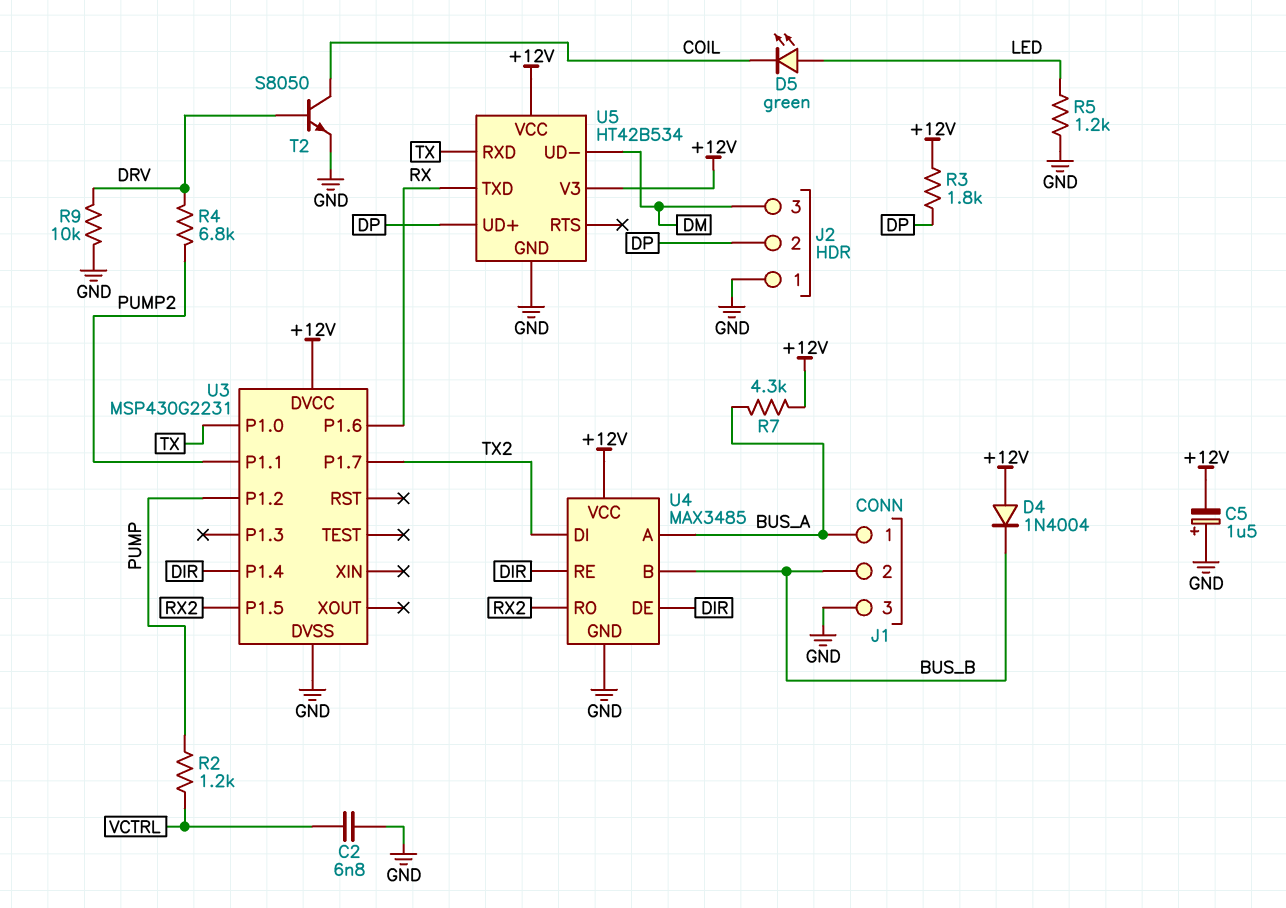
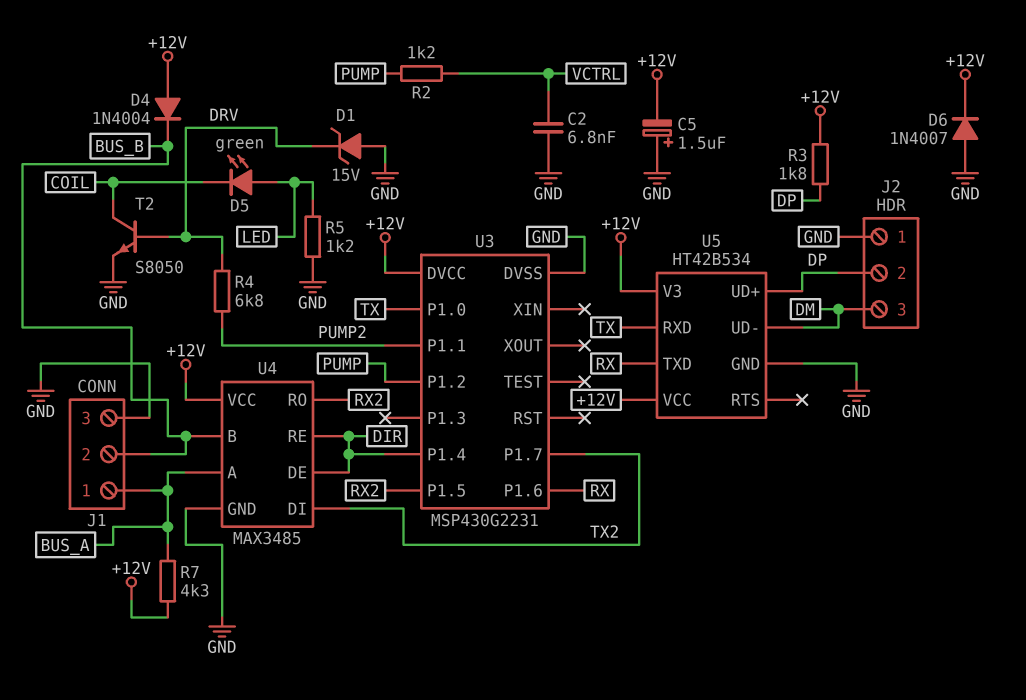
D1: none -> zener 15V (A GND, K DRV)
D6: none -> diode 1N4007 (A GND, K +12V)
R9: 10k (DRV, GND) -> none

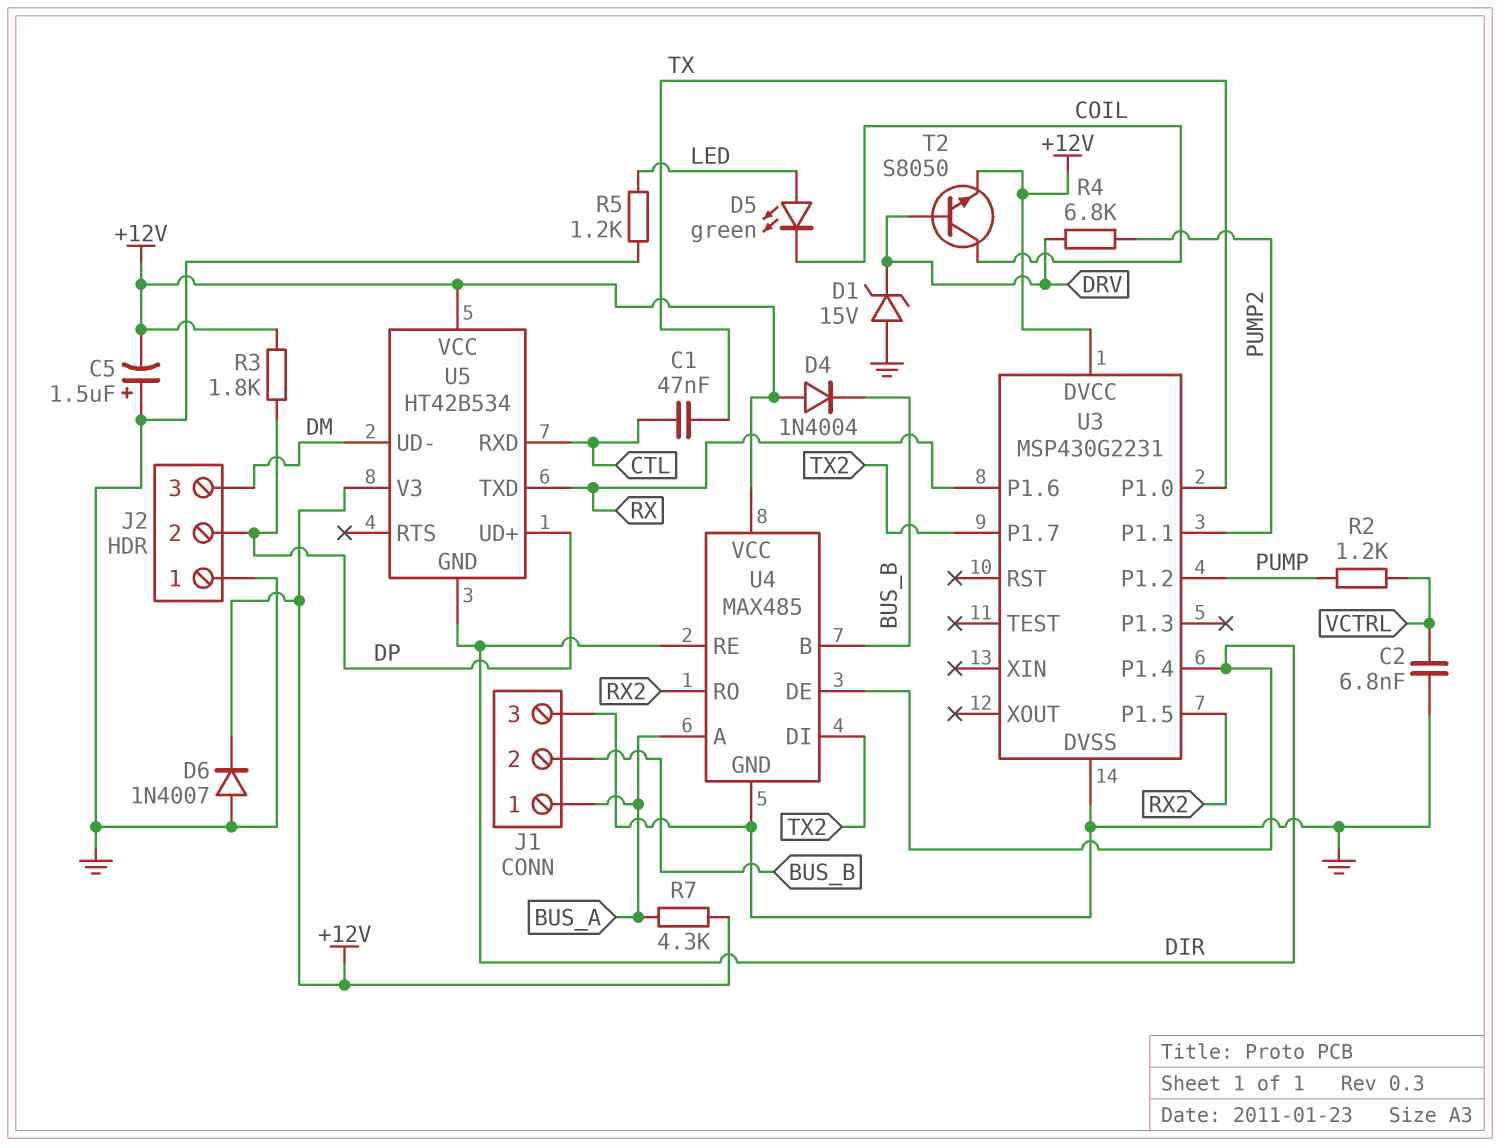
C1: none -> 47nF (CTL, TX)
T2: NPN S8050 (B DRV, C COIL, E GND) -> NPN S8050 (B DRV, C COIL, E +12V)
U4: MAX3485 -> MAX485
U5 pin GND: GND -> DIR
U5 pin RXD: TX -> CTL

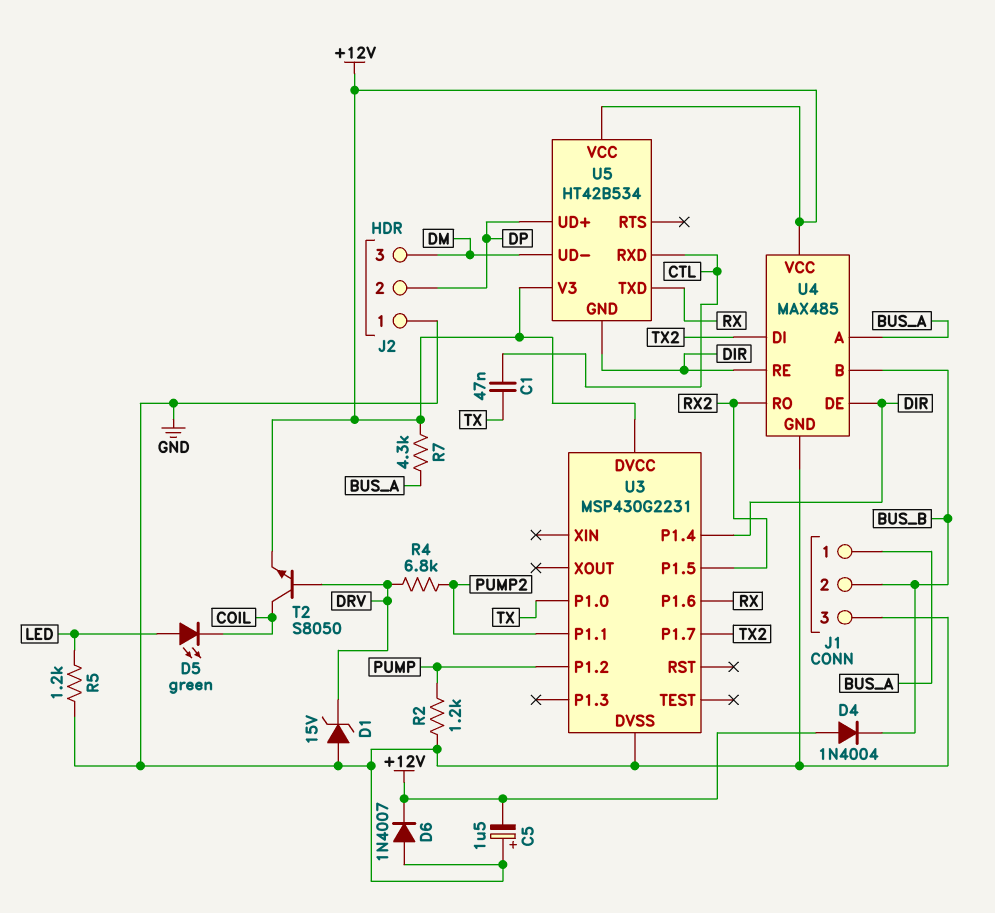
C2: 6.8nF (GND, VCTRL) -> none
R2: 1.2k (PUMP, VCTRL) -> 1.2k (GND, PUMP)
R3: 1.8k (+12V, DP) -> none

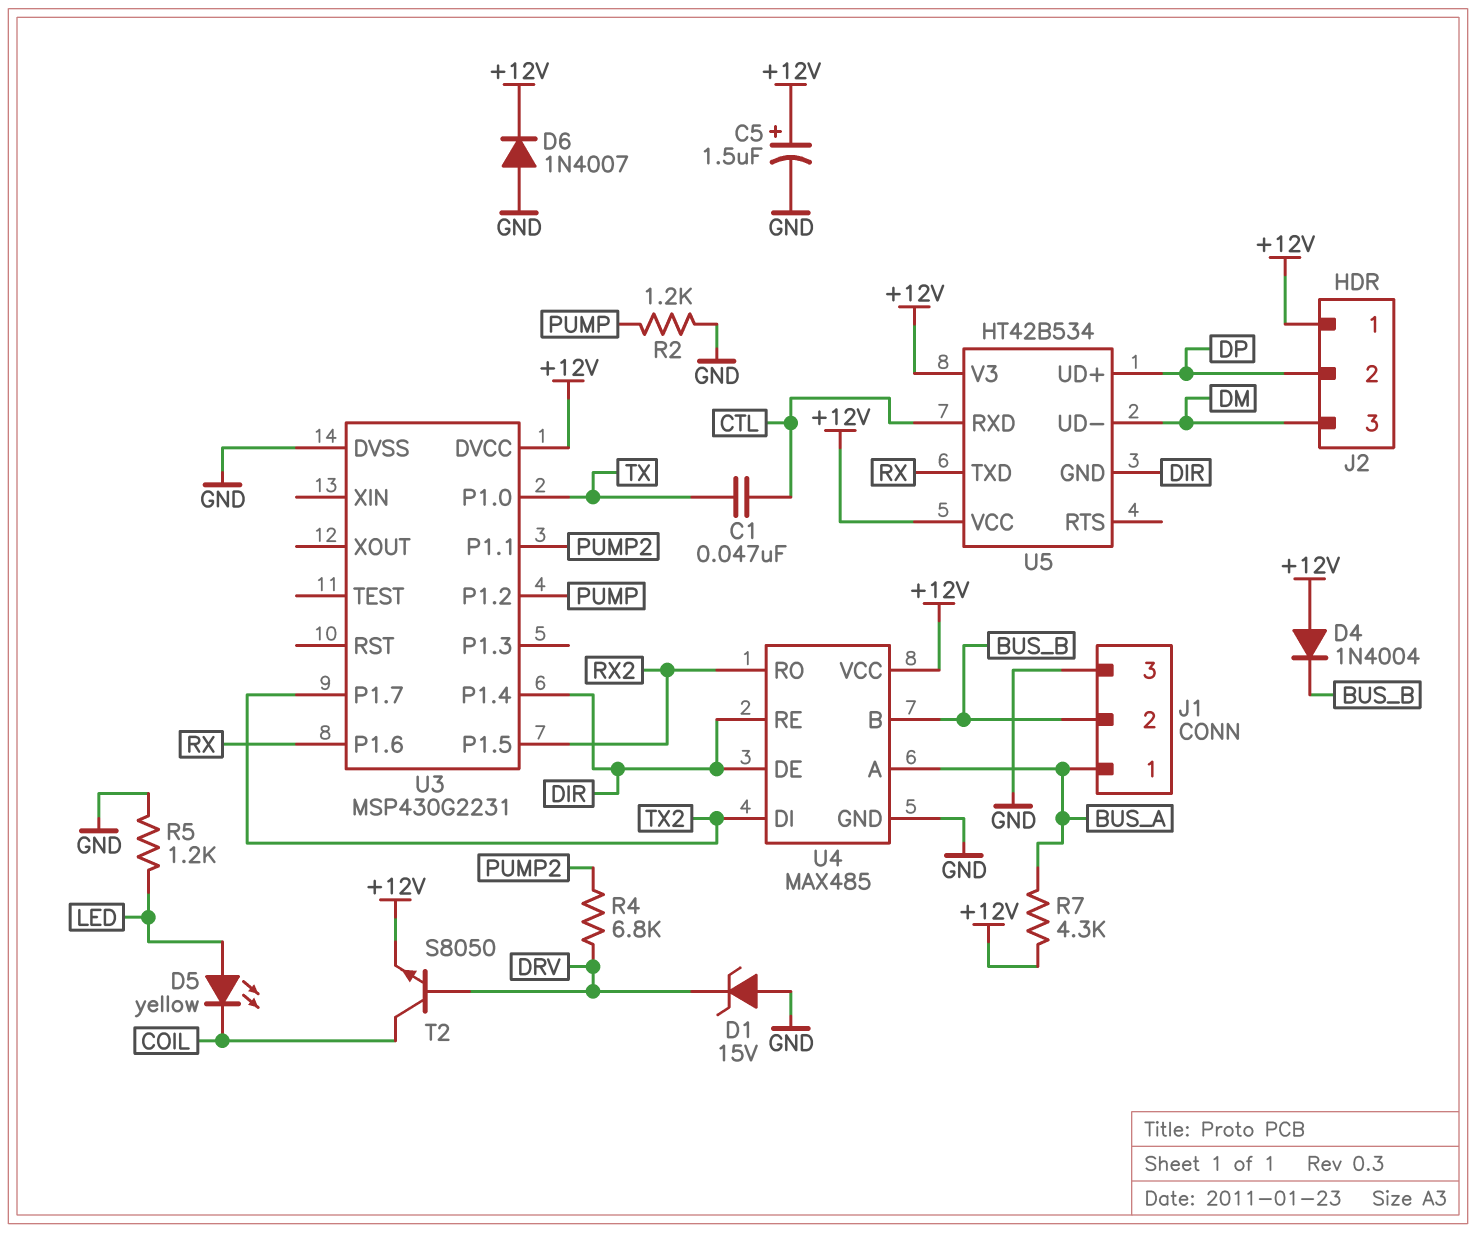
C5: 1.5uF (plus GND, minus +12V) -> 1.5uF (plus +12V, minus GND)
D5: LED green (A LED, K COIL) -> LED yellow (A LED, K COIL)
J2 pin 1: GND -> +12V

